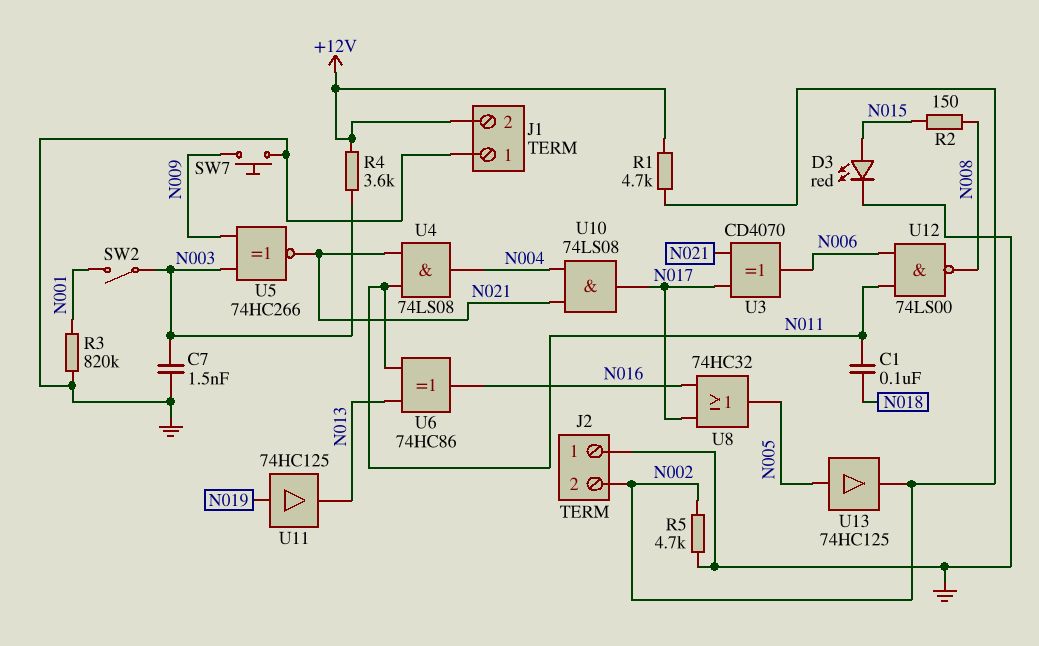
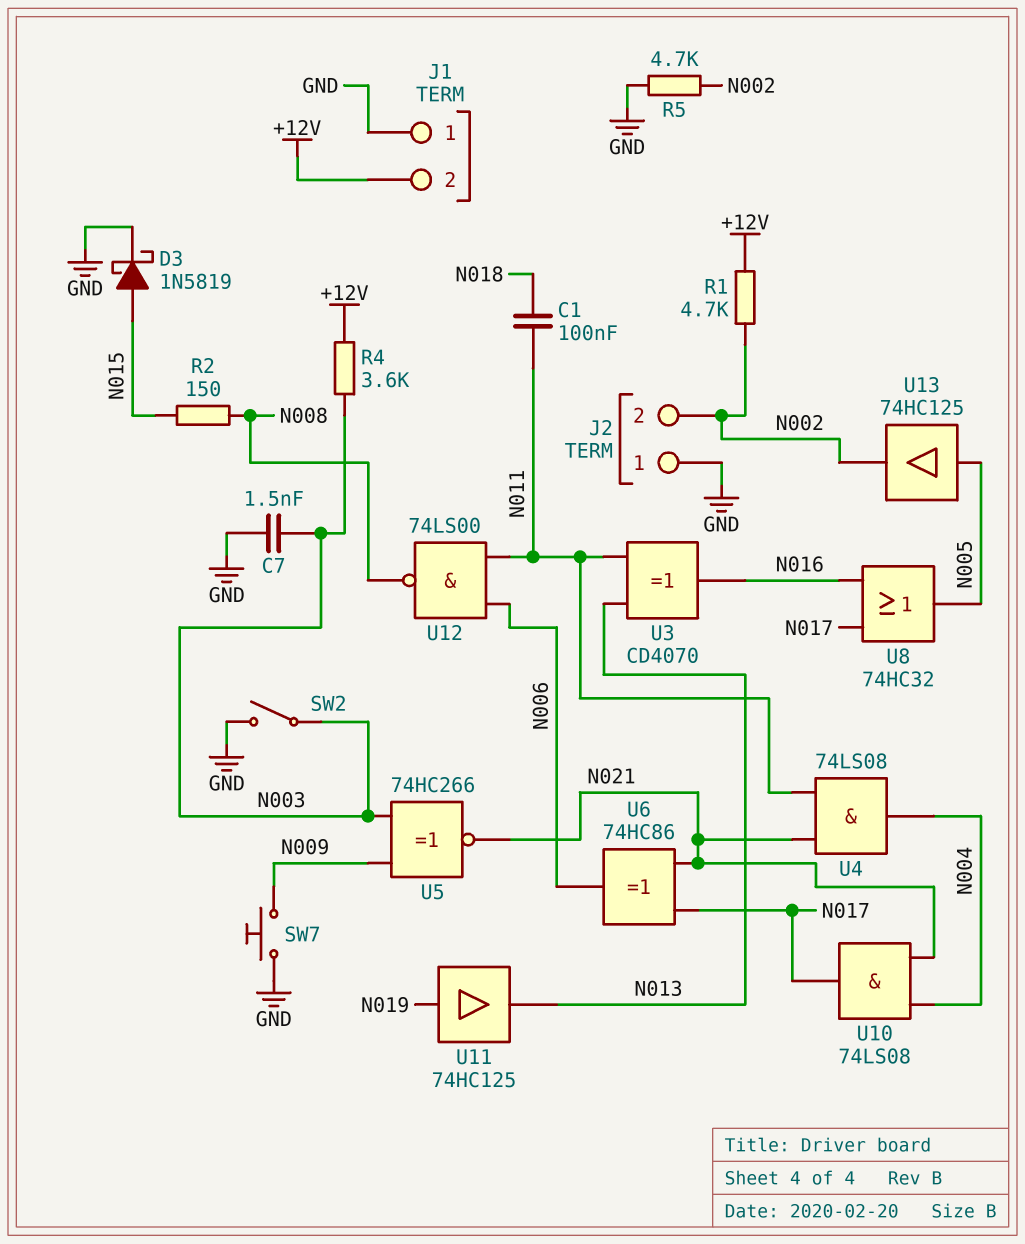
D3: LED red (A N015, K GND) -> schottky 1N5819 (A N015, K GND)
R3: 820k (GND, N001) -> none
SW2: switch (N001, N003) -> switch (GND, N003)
U3: XOR CD4070 (in N017, in N021, out N006) -> XOR CD4070 (in N011, in N013, out N016)
U6: XOR 74HC86 (in N011, in N013, out N016) -> XOR 74HC86 (in N017, in N021, out N006)

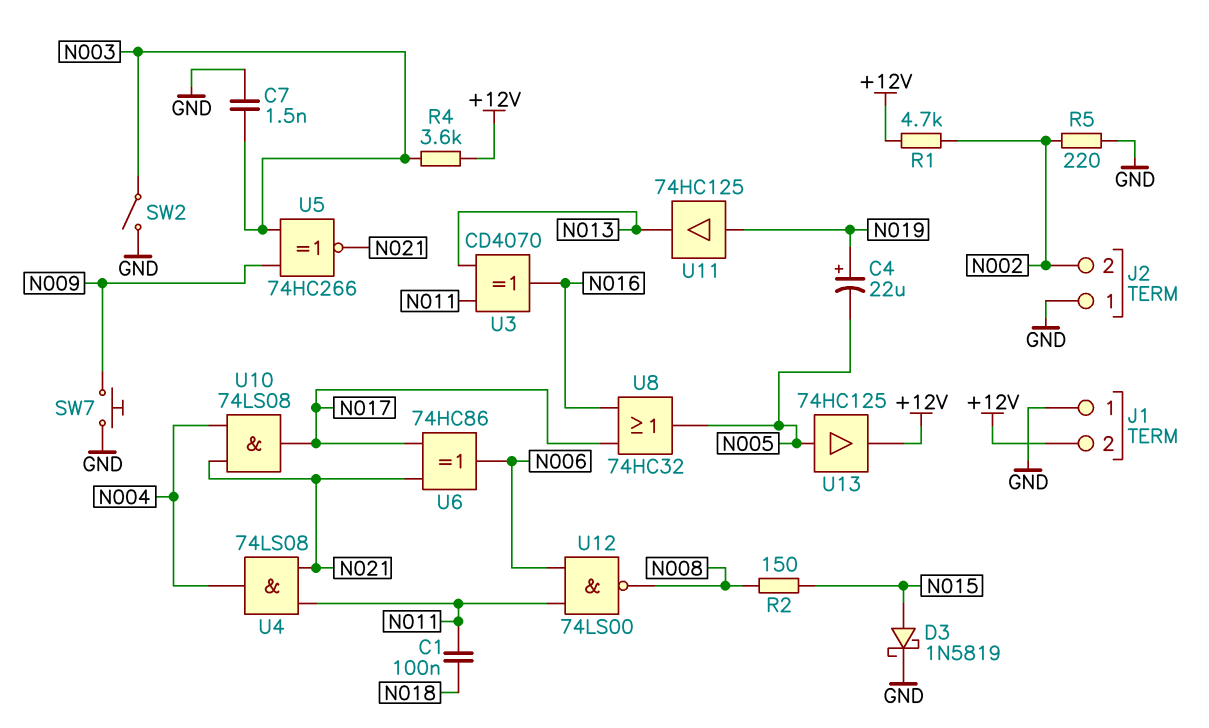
C4: none -> 22uF (plus N019, minus N005)
R5: 4.7k (GND, N002) -> 220 (GND, N002)
U13: buffer 74HC125 (in N005, out N002) -> buffer 74HC125 (in N005, out +12V)

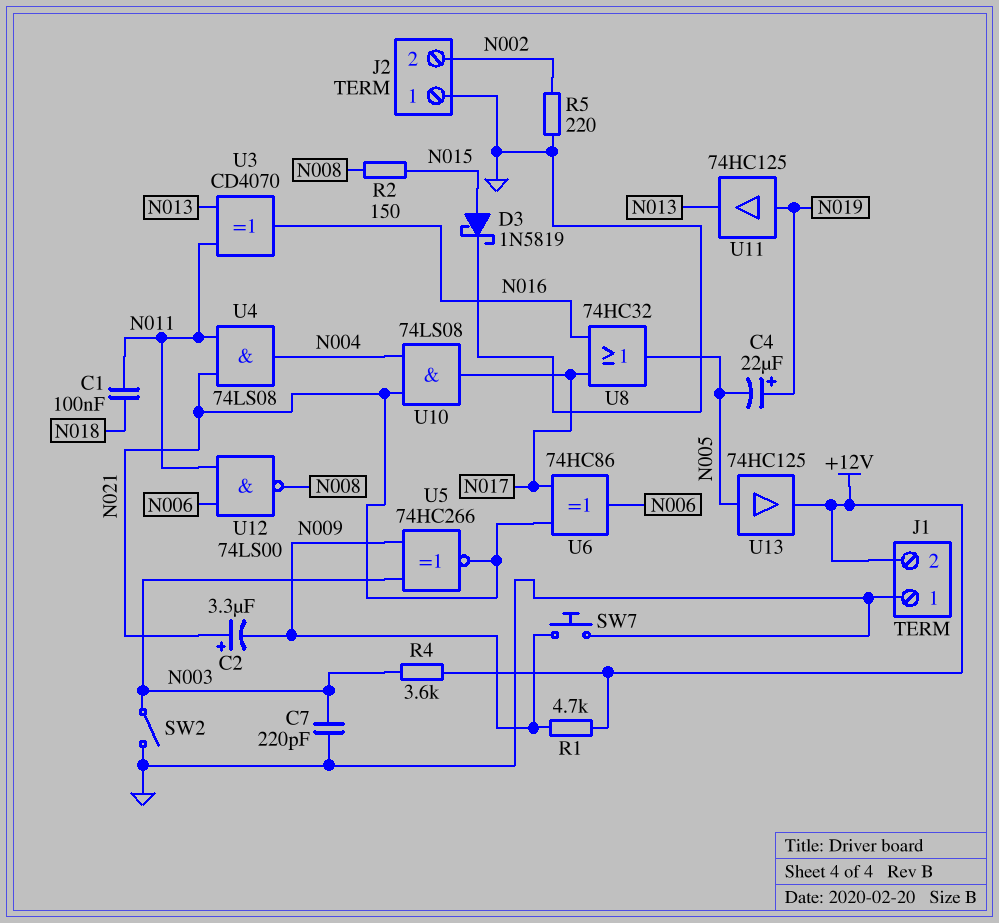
C2: none -> 3.3uF (plus N021, minus N009)
C7: 1.5nF (GND, N003) -> 220pF (GND, N003)
R1: 4.7k (+12V, N002) -> 4.7k (+12V, N009)

